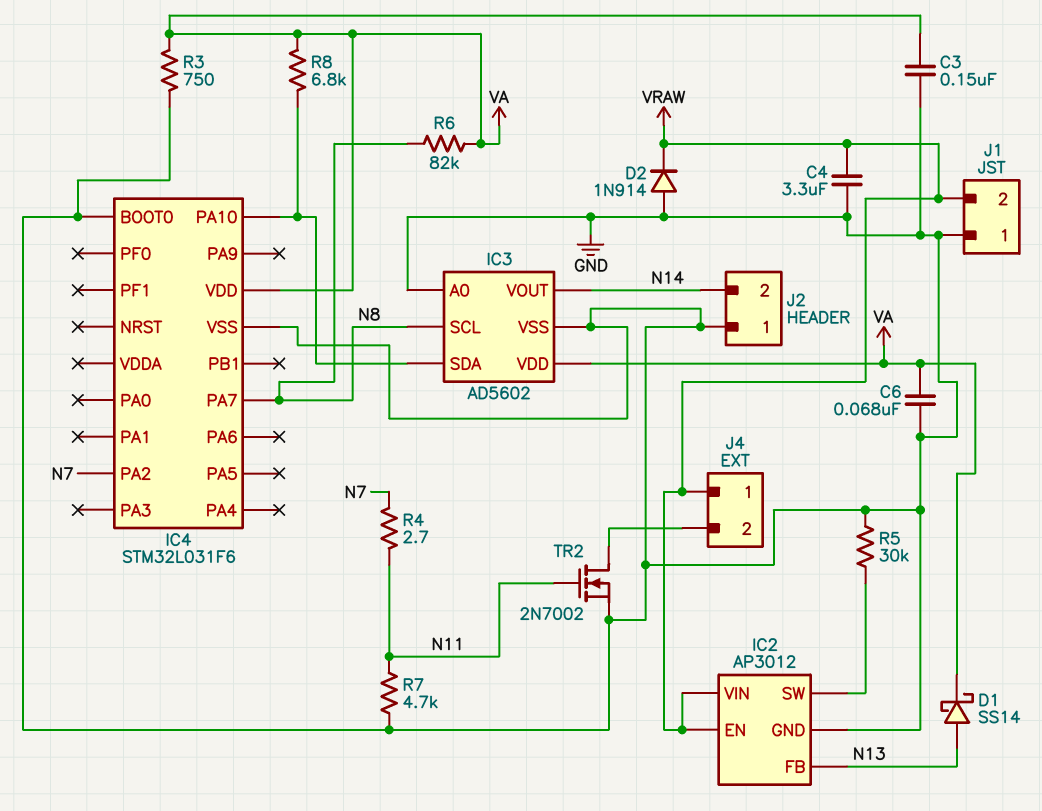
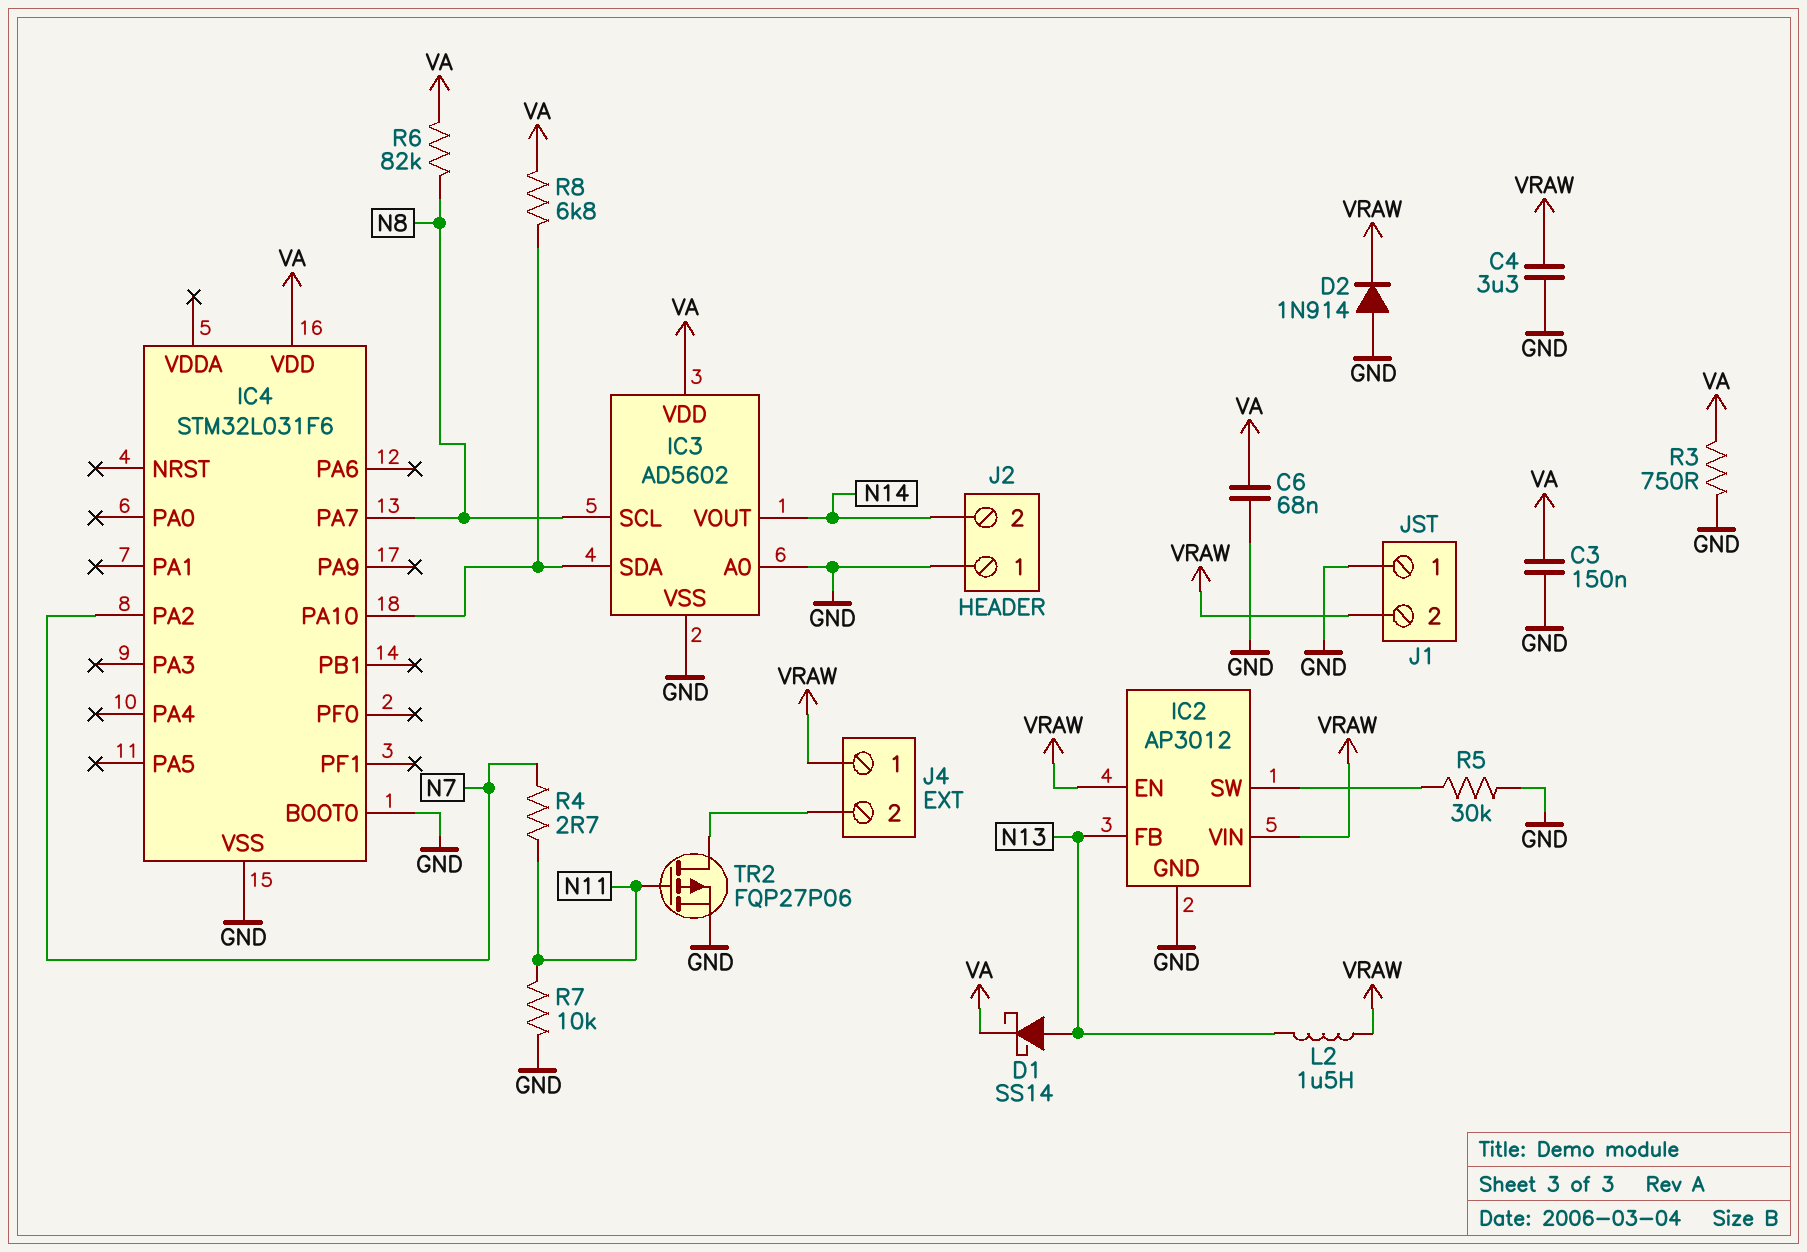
L2: none -> 1.5uH (N13, VRAW)
R7: 4.7k (GND, N11) -> 10k (GND, N11)
TR2: NMOS 2N7002 (G N11, D J4/2, S GND) -> PMOS FQP27P06 (G N11, D J4/2, S GND)

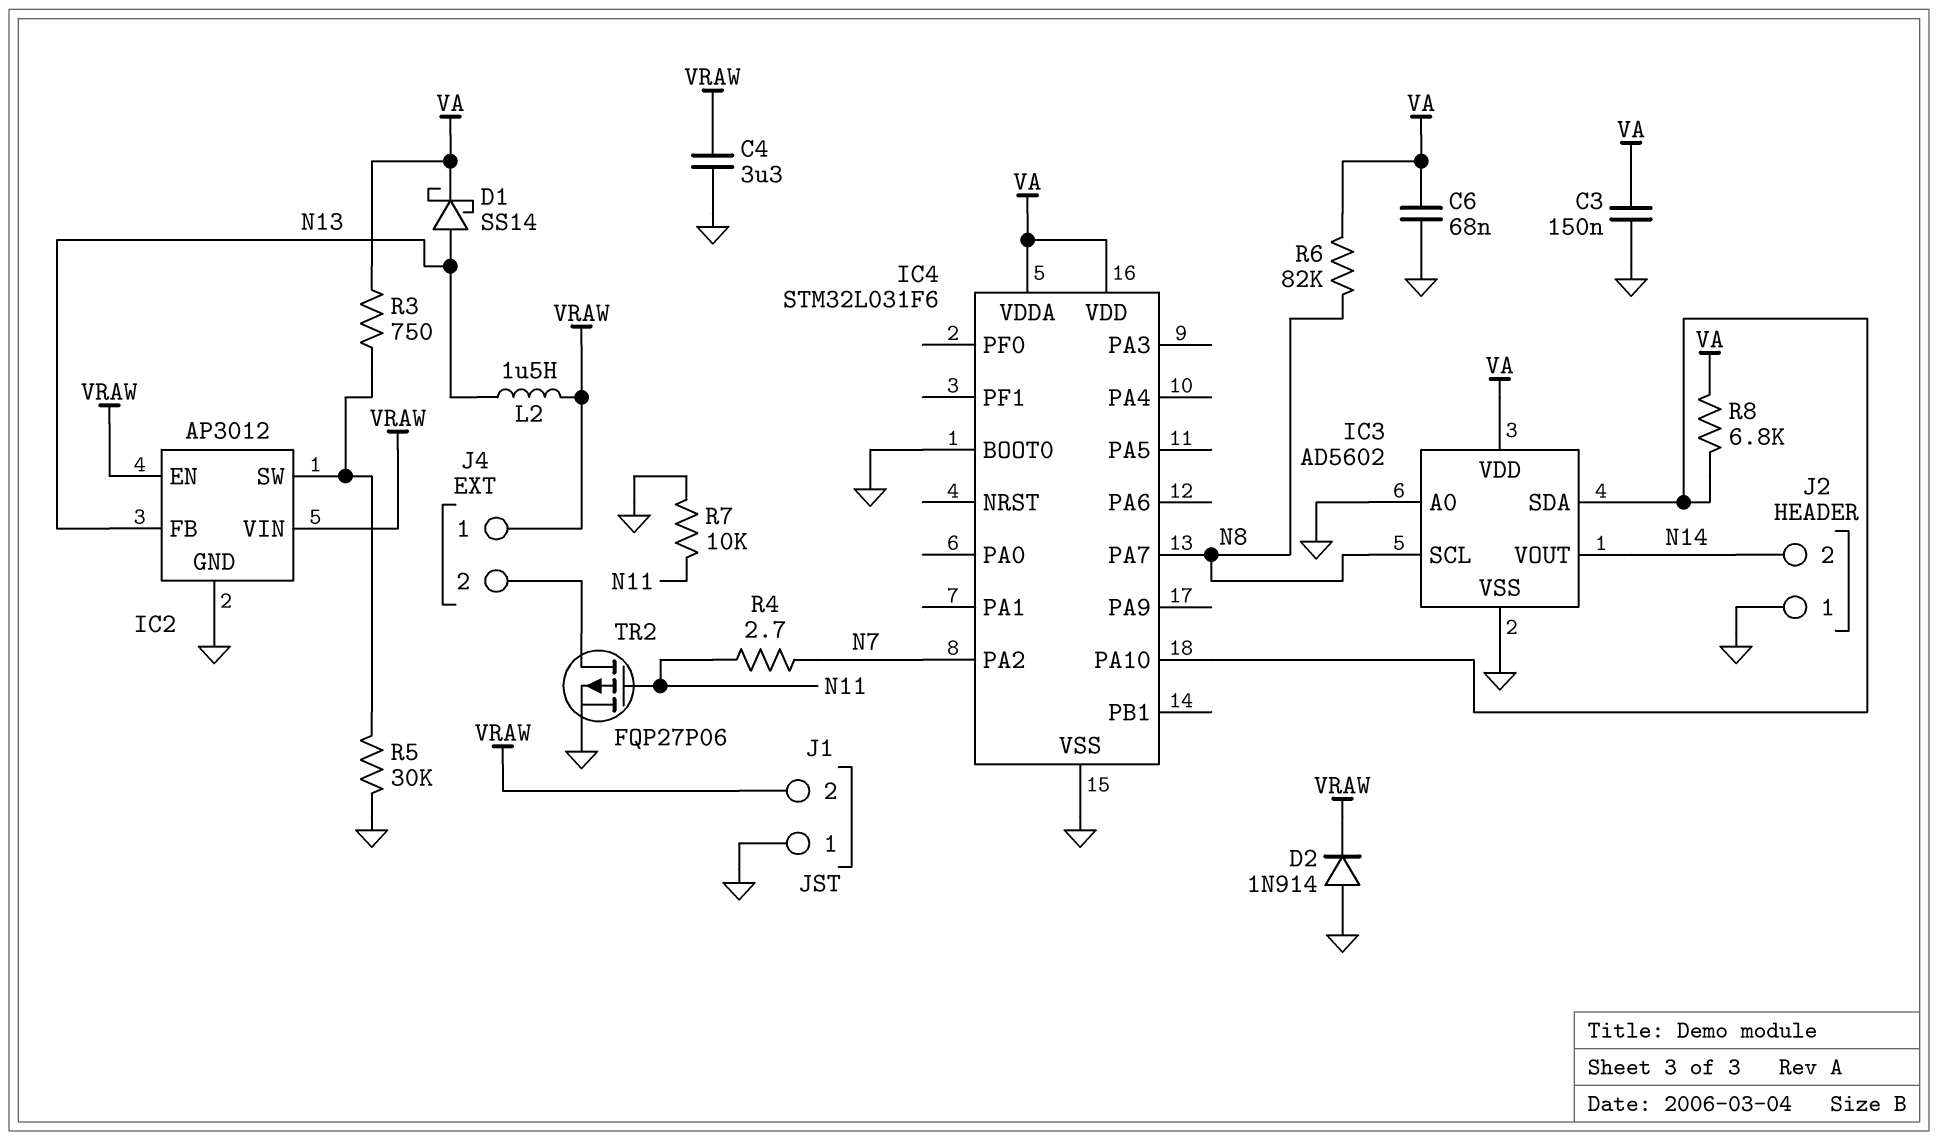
IC4 pin VDDA: none -> VA
R3: 750 (GND, VA) -> 750 (IC2/SW, VA)

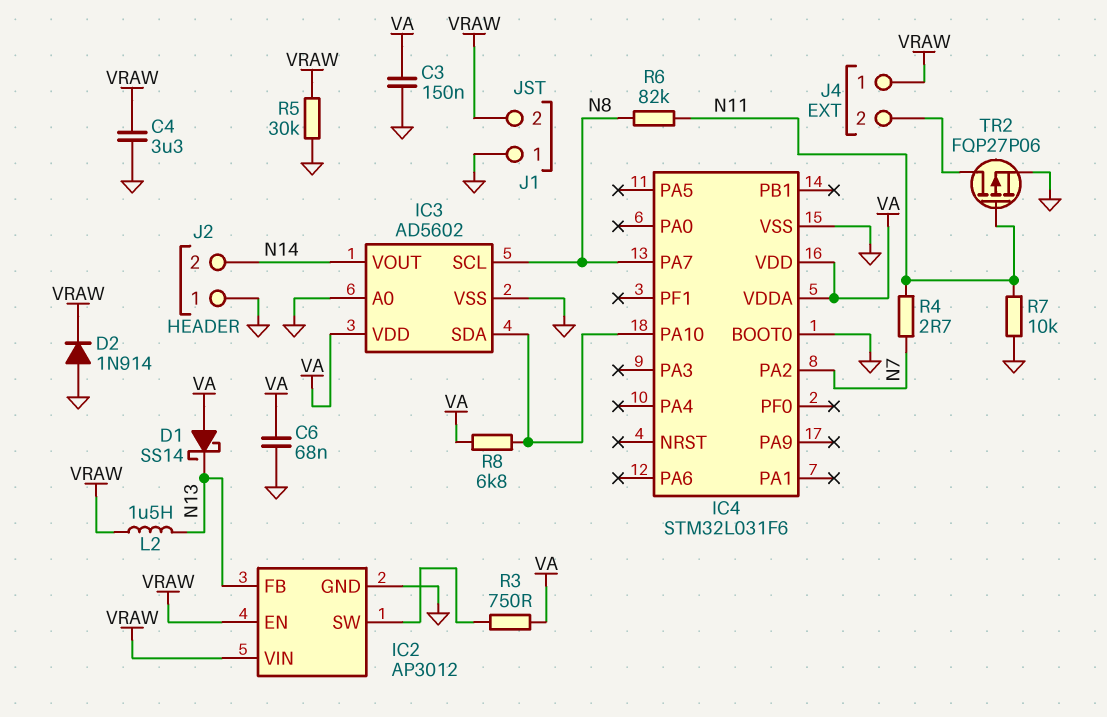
D1: schottky SS14 (A N13, K VA) -> schottky SS14 (A VA, K N13)
R5: 30k (GND, IC2/SW) -> 30k (GND, VRAW)
R6: 82k (N8, VA) -> 82k (N8, N11)

